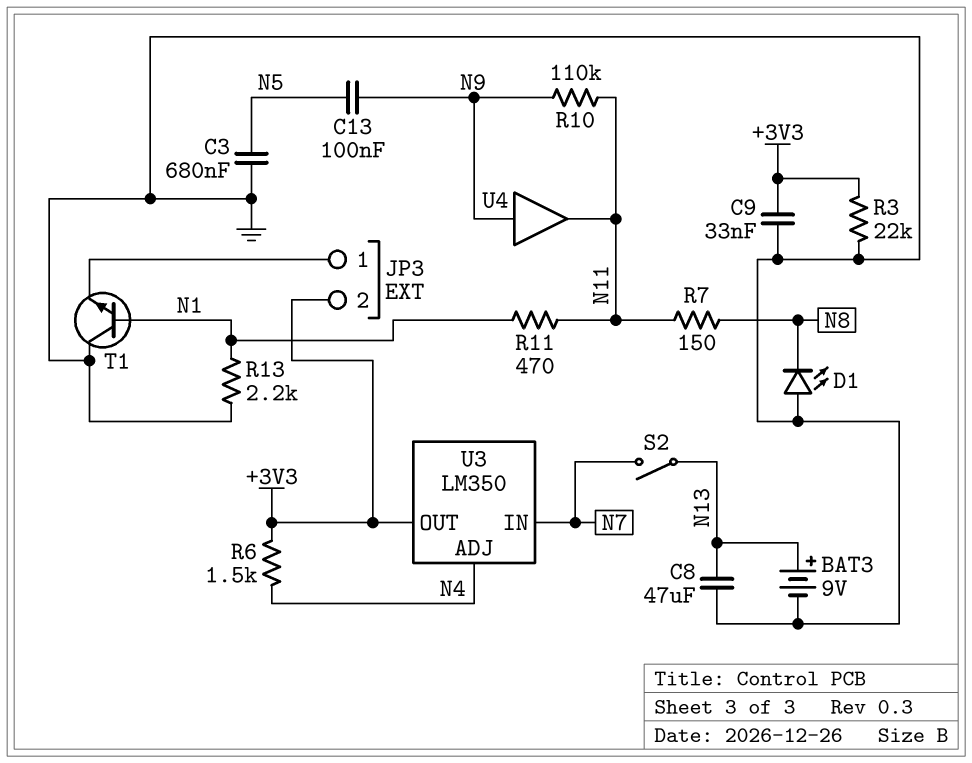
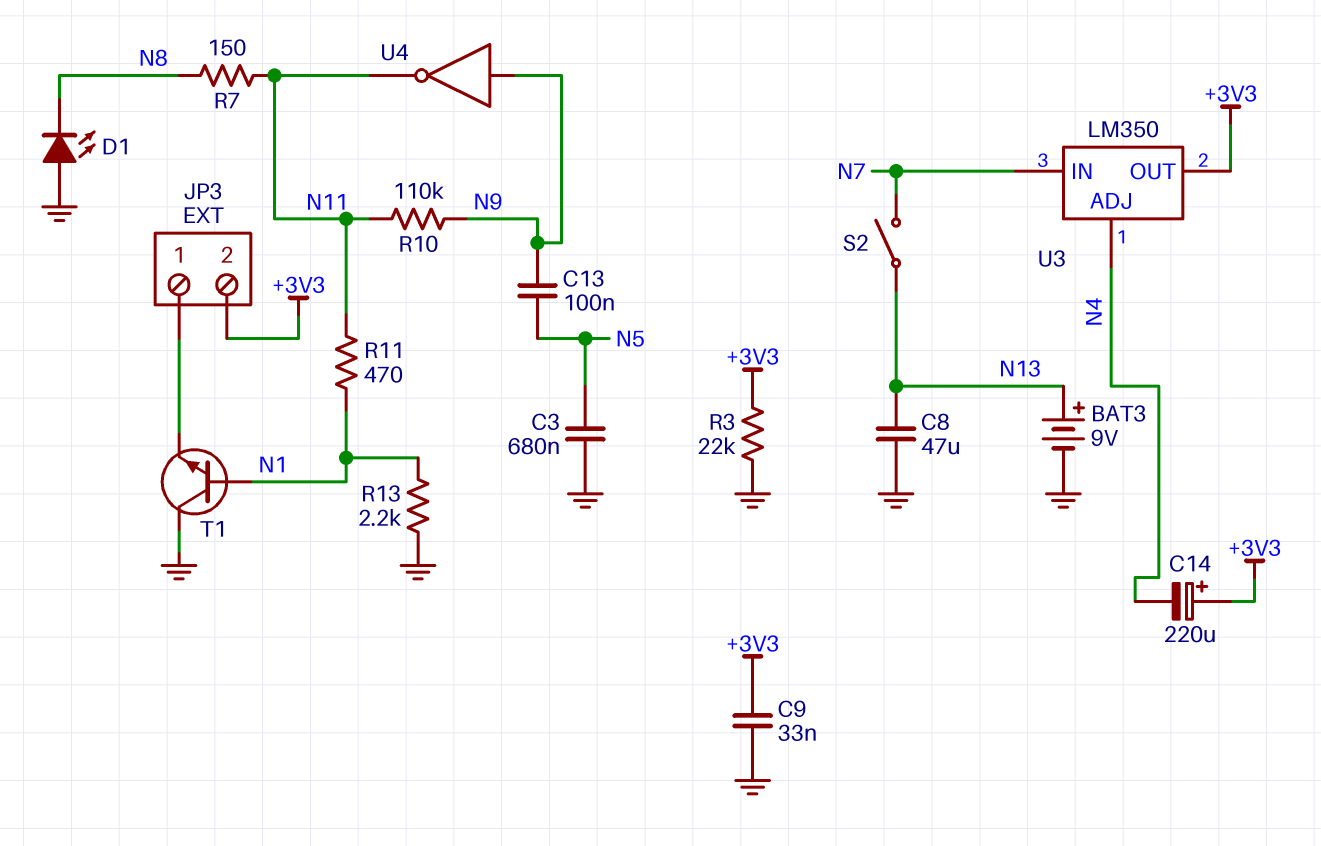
C14: none -> 220uF (plus +3V3, minus N4)
R6: 1.5k (+3V3, N4) -> none
U4: buffer (in N9, out N11) -> NOT (in N9, out N11)

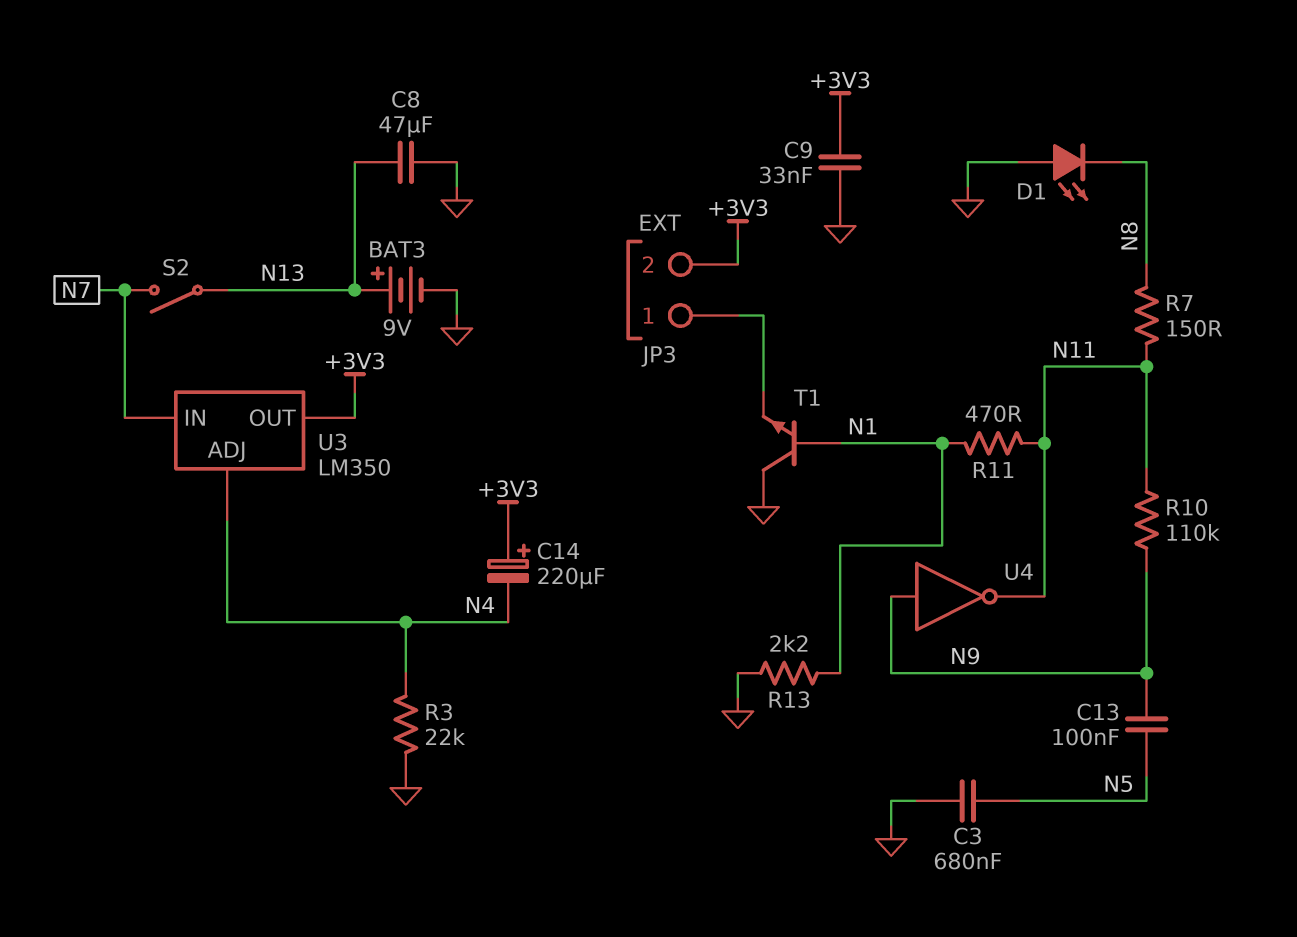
R3: 22k (+3V3, GND) -> 22k (GND, N4)

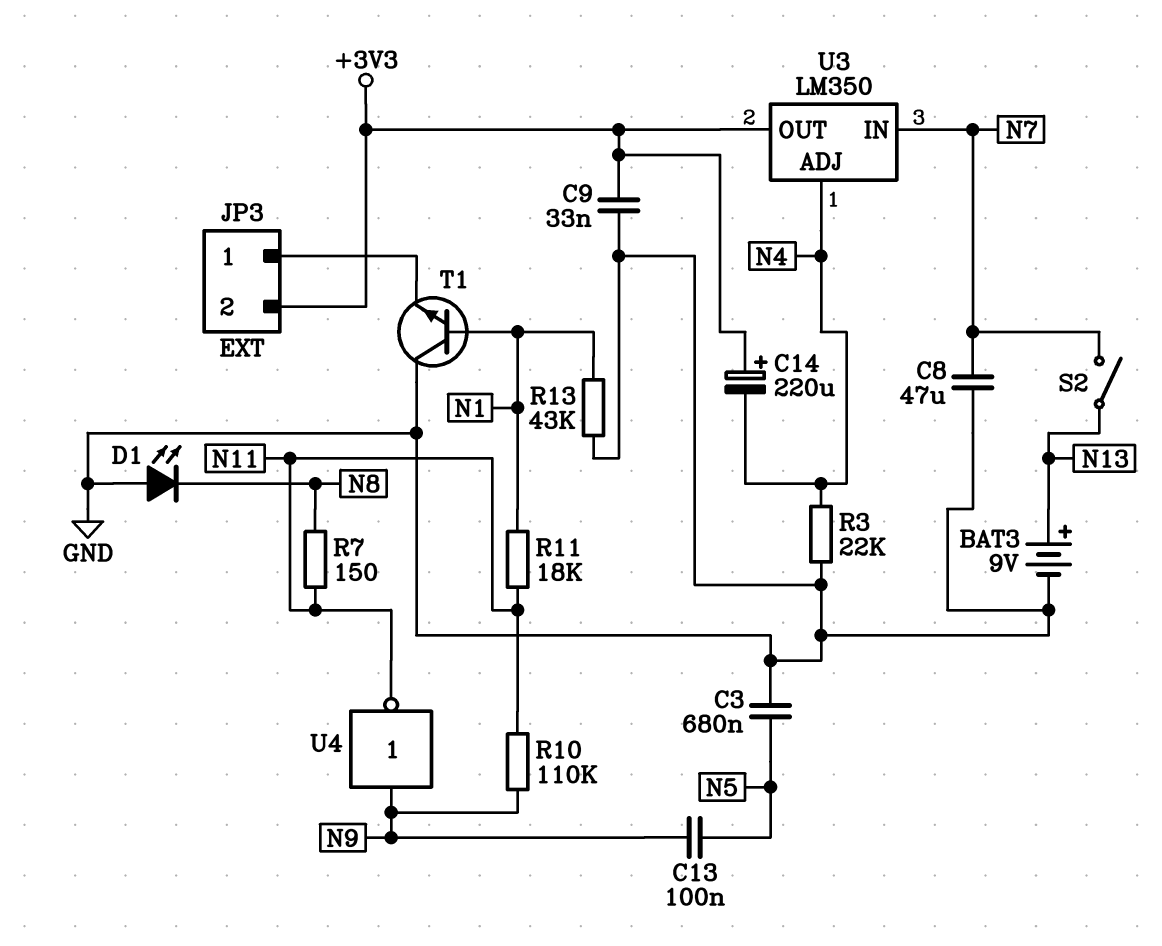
C8: 47uF (GND, N13) -> 47uF (GND, N7)
R11: 470 (N1, N11) -> 18k (N1, N11)
R13: 2.2k (GND, N1) -> 43k (GND, N1)

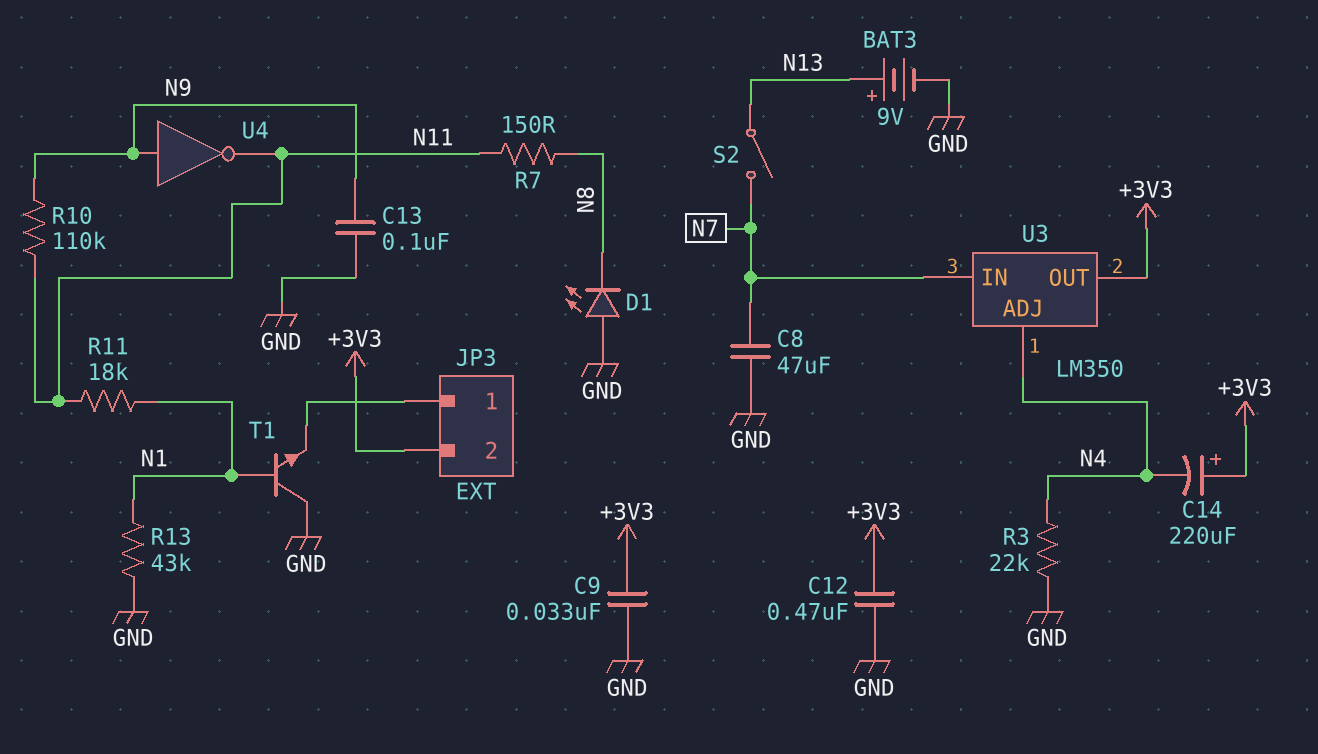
C3: 680nF (GND, N5) -> none
C12: none -> 470nF (+3V3, GND)
C13: 100nF (N5, N9) -> 100nF (GND, N9)

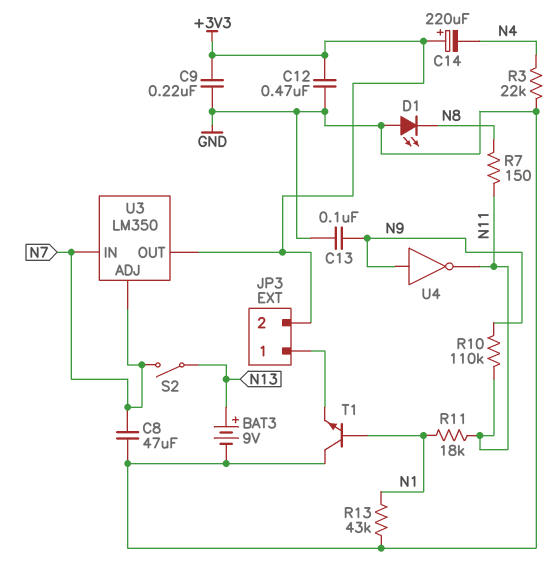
C9: 33nF (+3V3, GND) -> 220nF (+3V3, GND)
U3 pin ADJ: N4 -> N7

